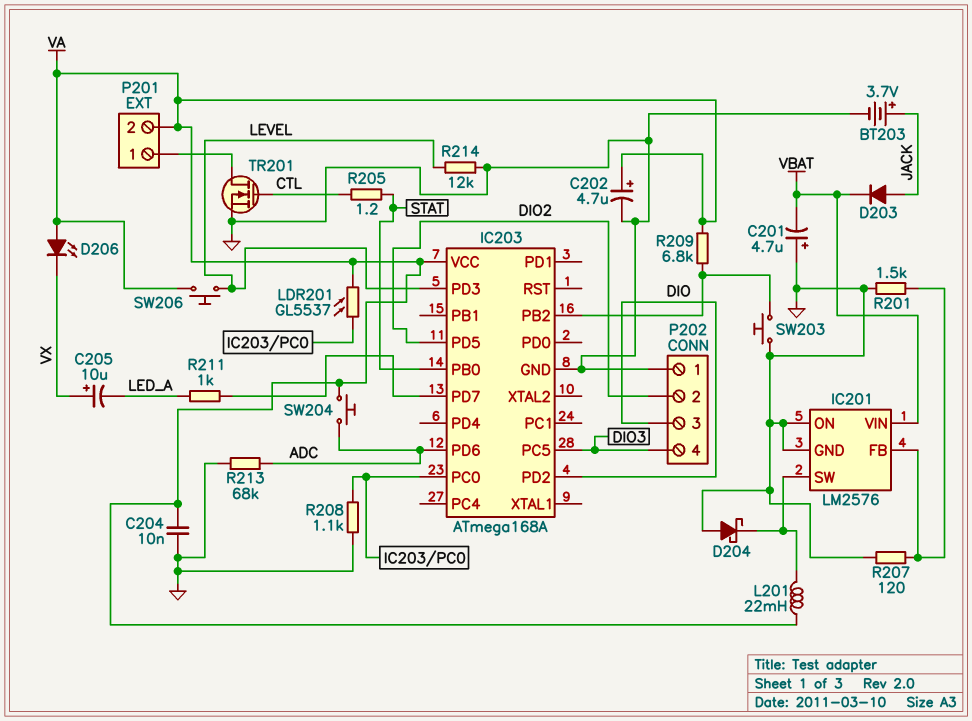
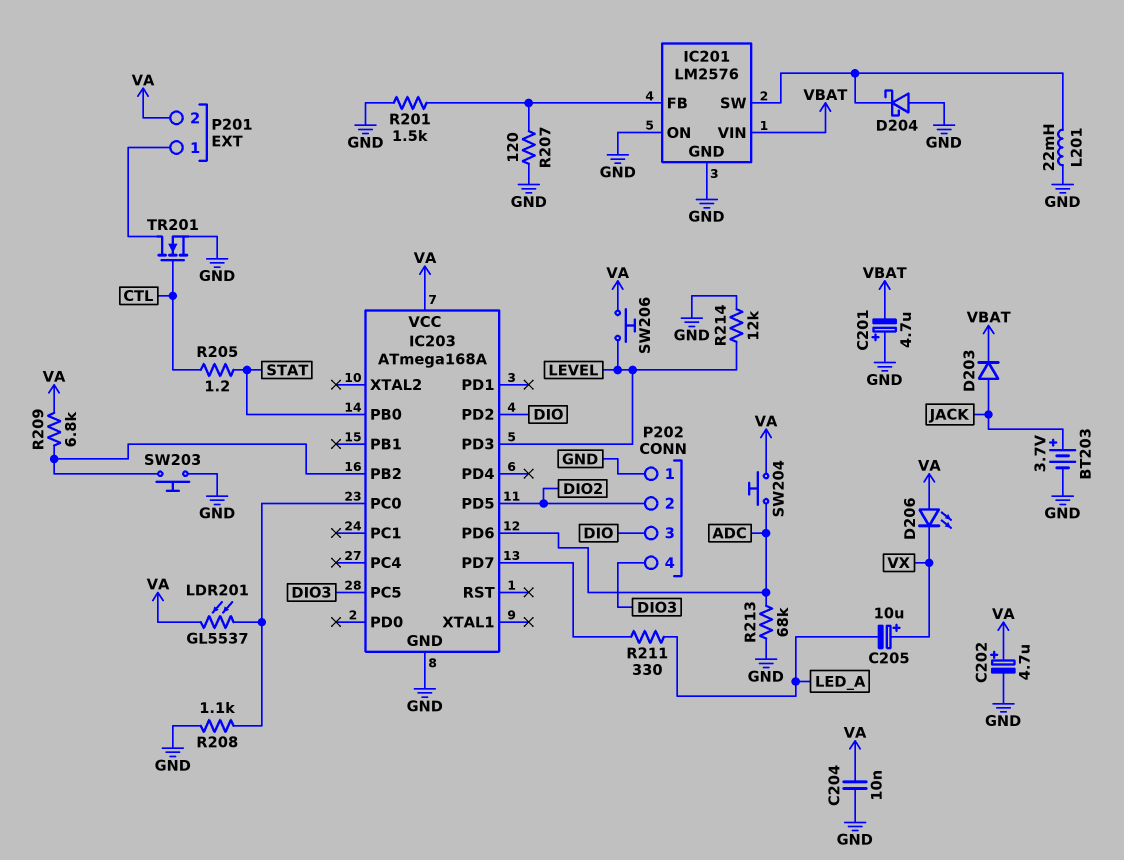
L201: 22mH (IC201/SW, VA) -> 22mH (GND, IC201/SW)
R211: 1k (IC203/PD7, LED_A) -> 330 (IC203/PD7, LED_A)

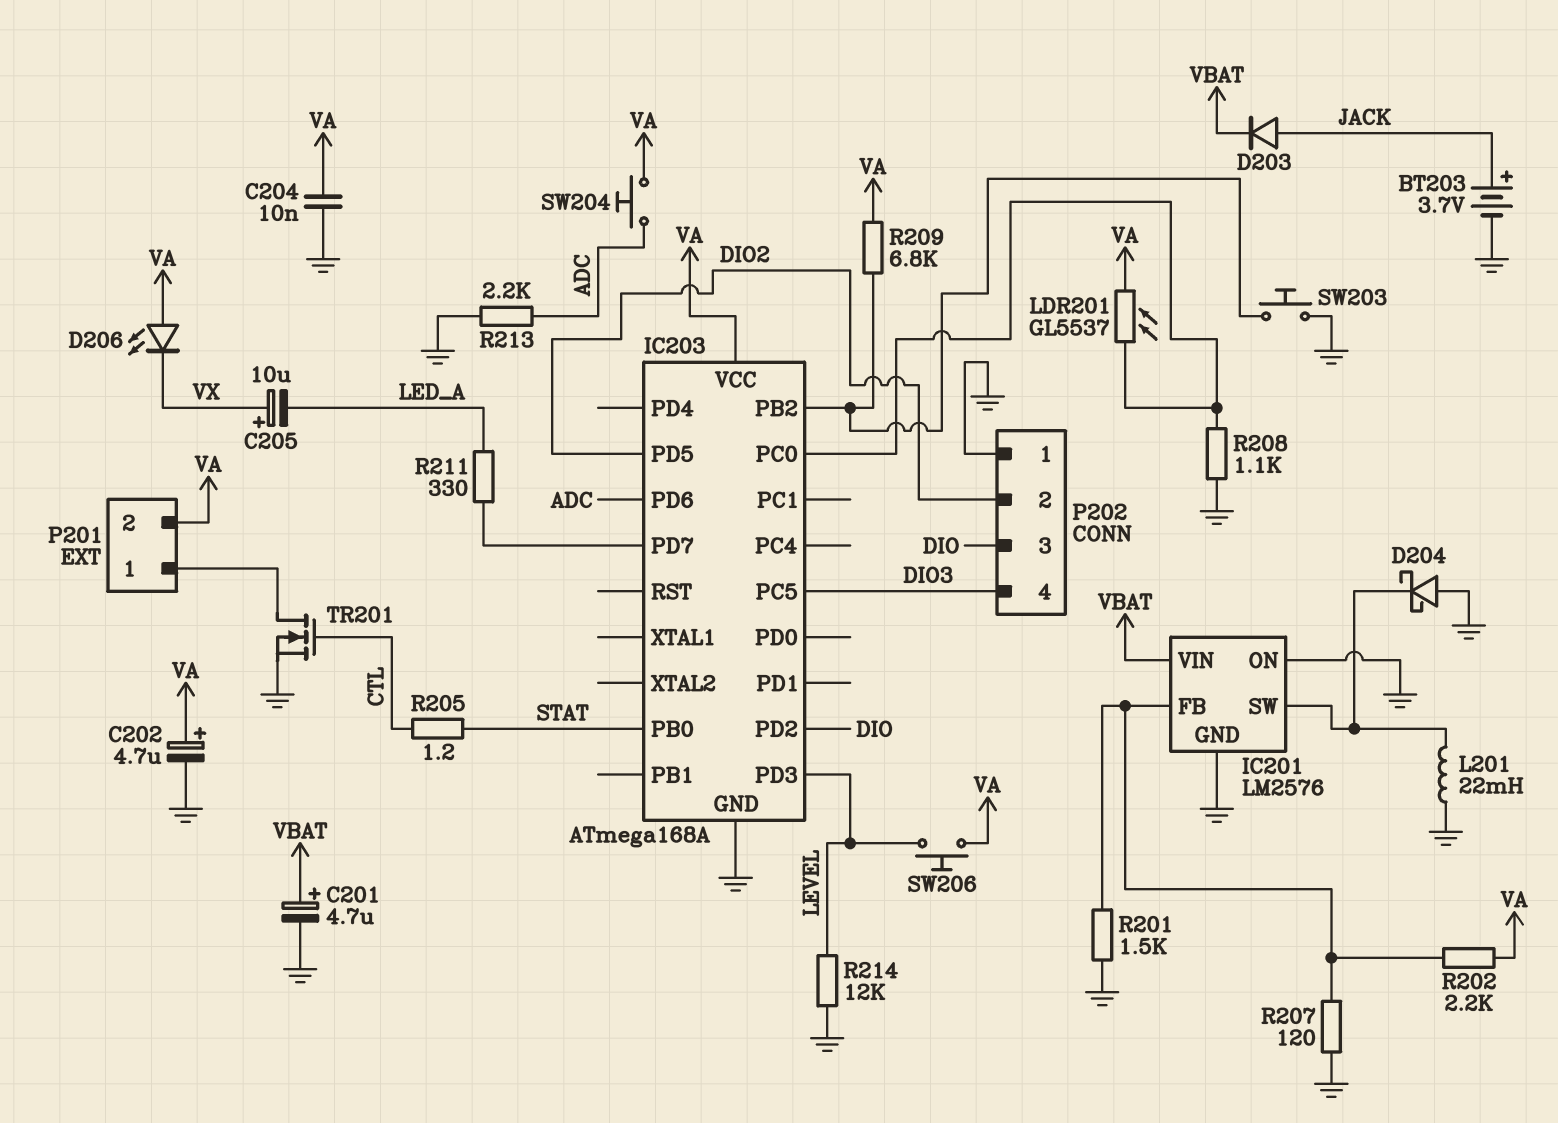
C201: 4.7uF (plus GND, minus VBAT) -> 4.7uF (plus VBAT, minus GND)
R202: none -> 2.2k (IC201/FB, VA)
R213: 68k (ADC, GND) -> 2.2k (ADC, GND)

